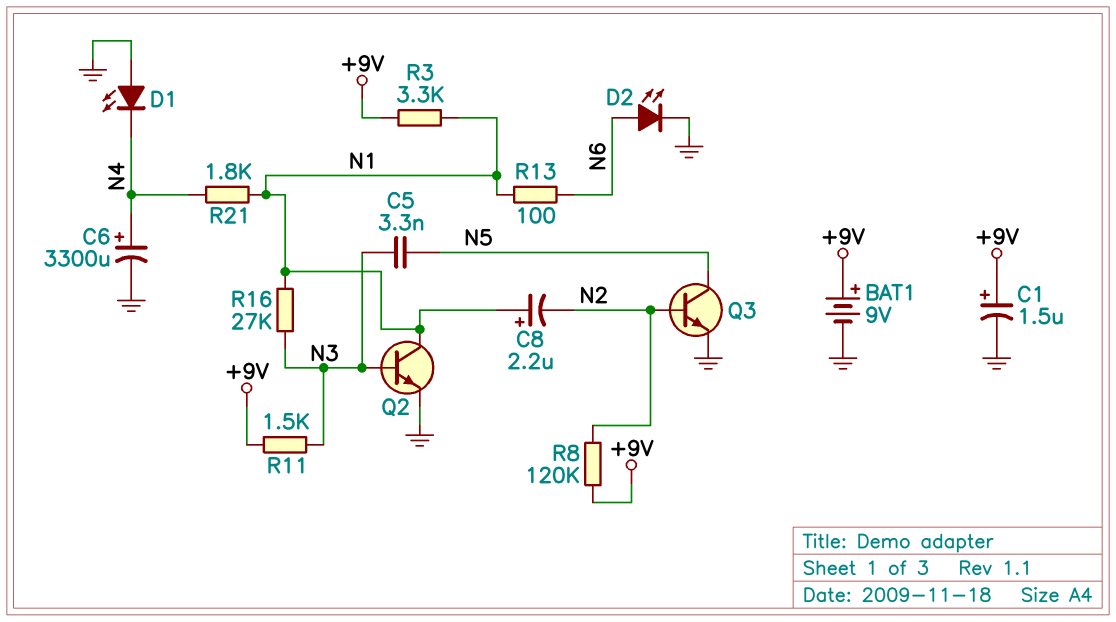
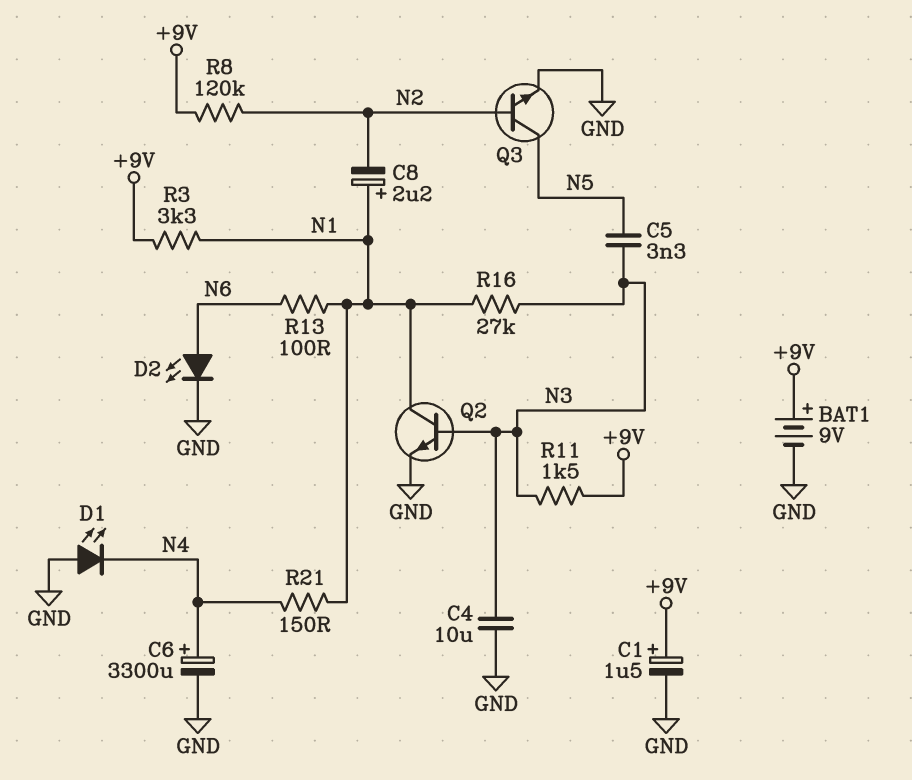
C4: none -> 10uF (GND, N3)
R21: 1.8k (N1, N4) -> 150 (N1, N4)

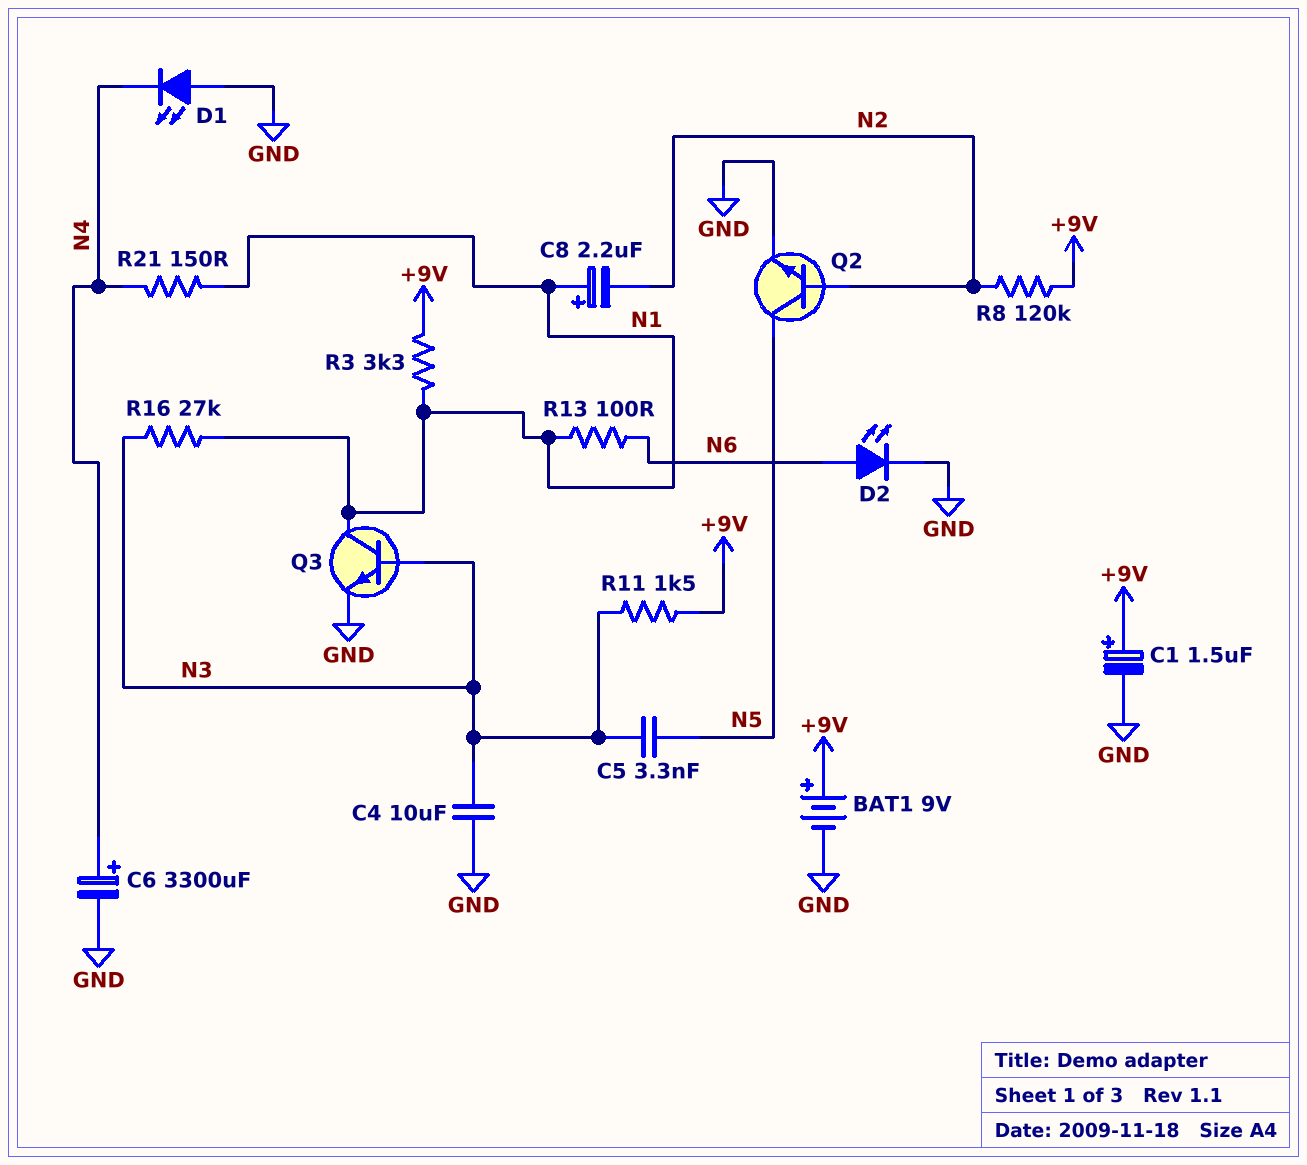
Q2: NPN (B N3, C N1, E GND) -> NPN (B N2, C N5, E GND)
Q3: NPN (B N2, C N5, E GND) -> NPN (B N3, C N1, E GND)

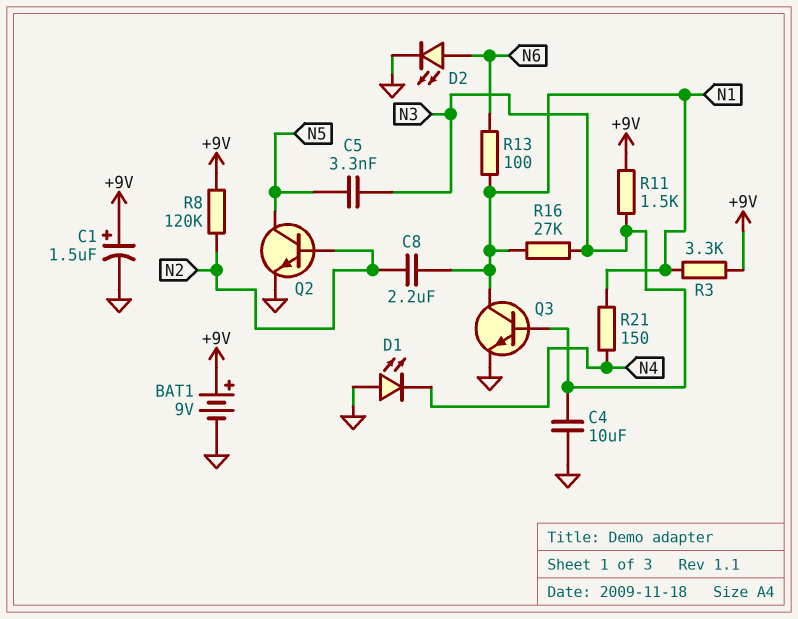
C6: 3300uF (plus N4, minus GND) -> none
C8: 2.2uF (plus N1, minus N2) -> 2.2uF (N1, N2)

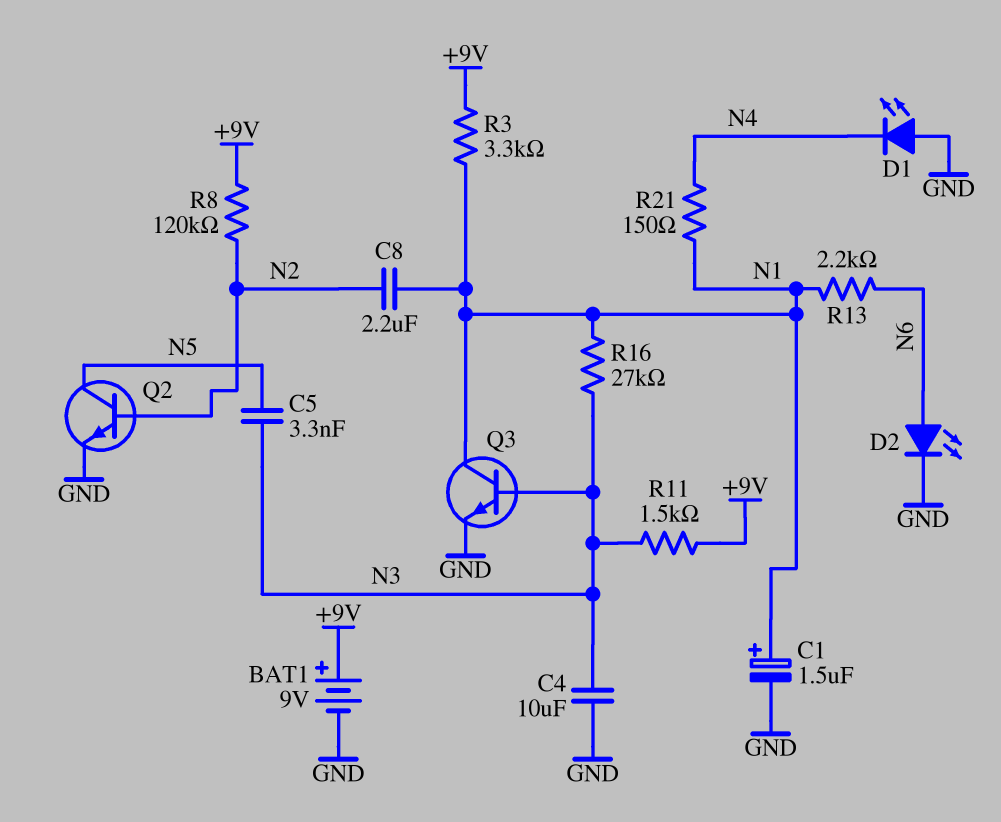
C1: 1.5uF (plus +9V, minus GND) -> 1.5uF (plus N1, minus GND)
R13: 100 (N1, N6) -> 2.2k (N1, N6)

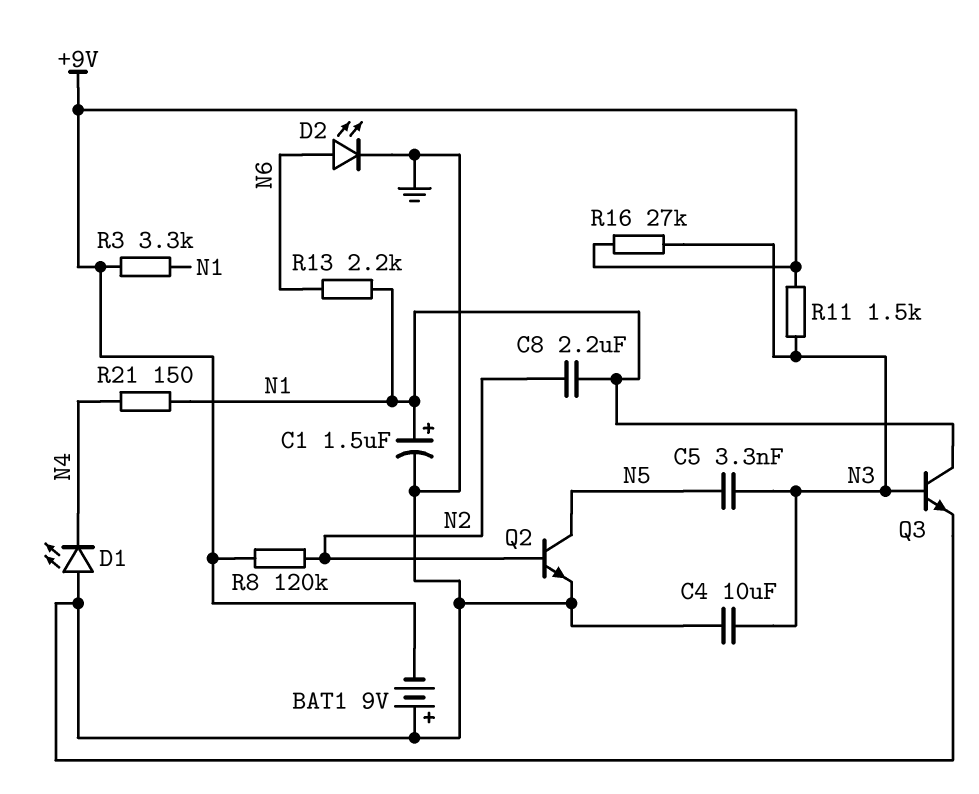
BAT1: 9V (plus +9V, minus GND) -> 9V (plus GND, minus +9V)
R16: 27k (N1, N3) -> 27k (+9V, N3)

